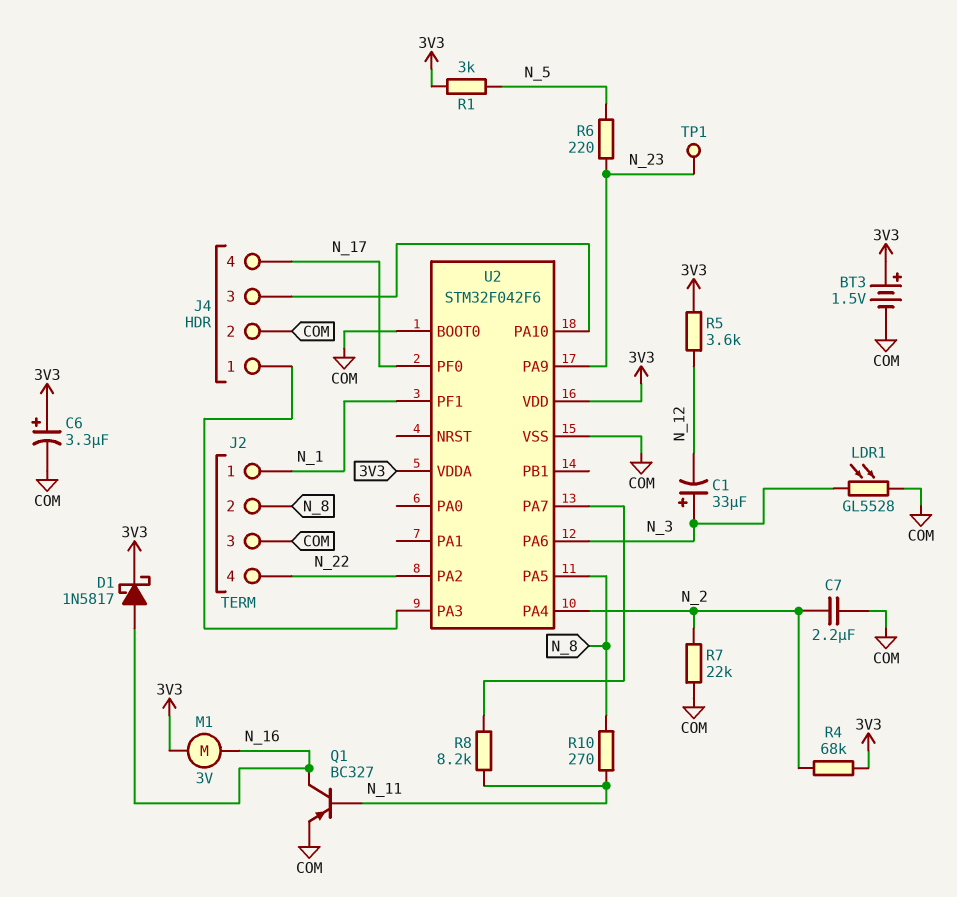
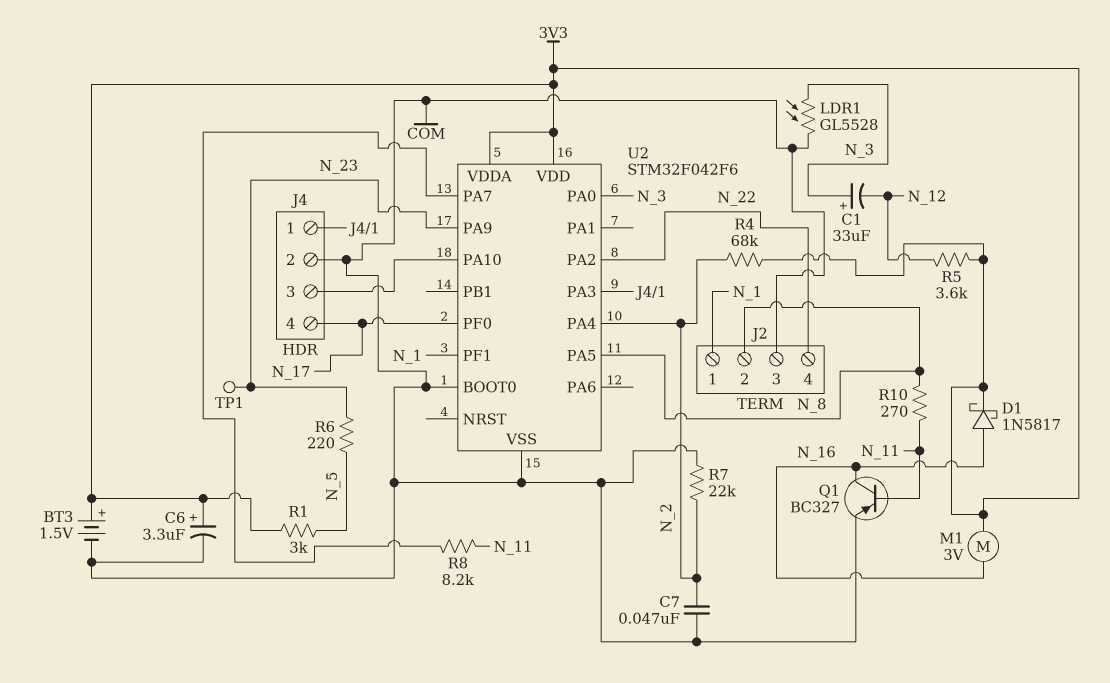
C7: 2.2uF (COM, N_2) -> 47nF (COM, N_2)
U2 pin PA0: none -> N_3
U2 pin PA6: N_3 -> none

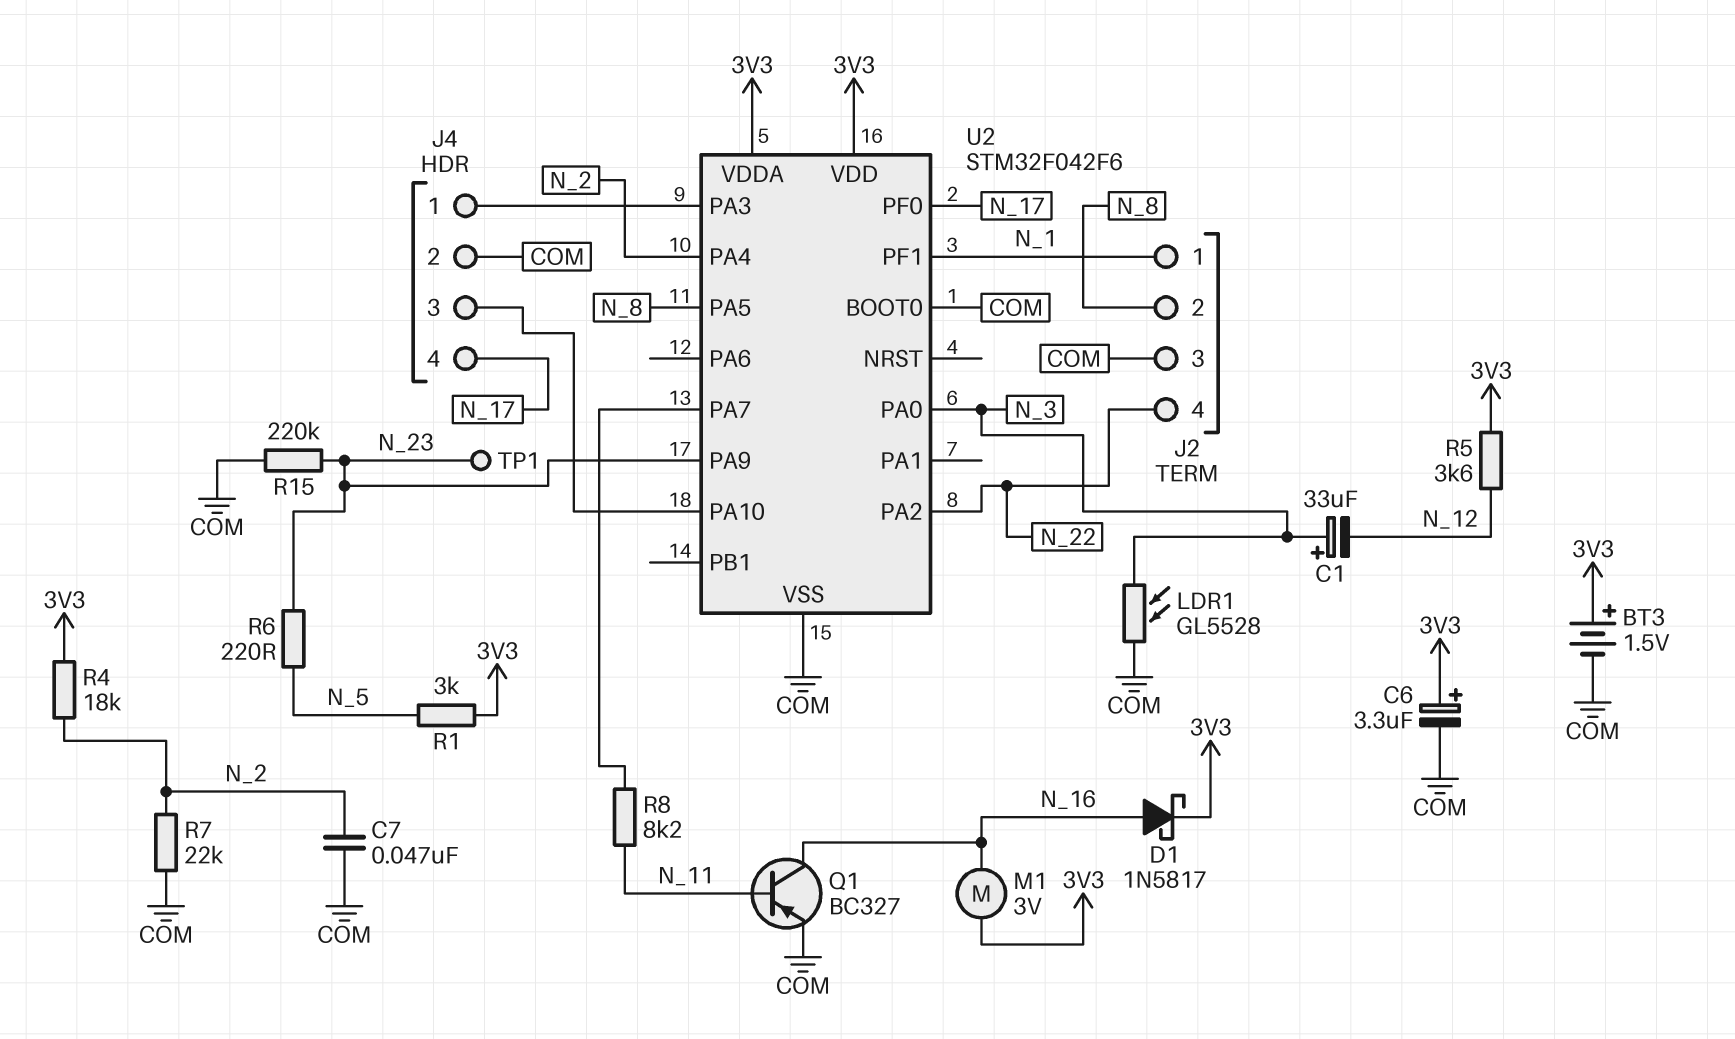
R4: 68k (3V3, N_2) -> 18k (3V3, N_2)
R10: 270 (N_8, N_11) -> none
R15: none -> 220k (COM, N_23)

